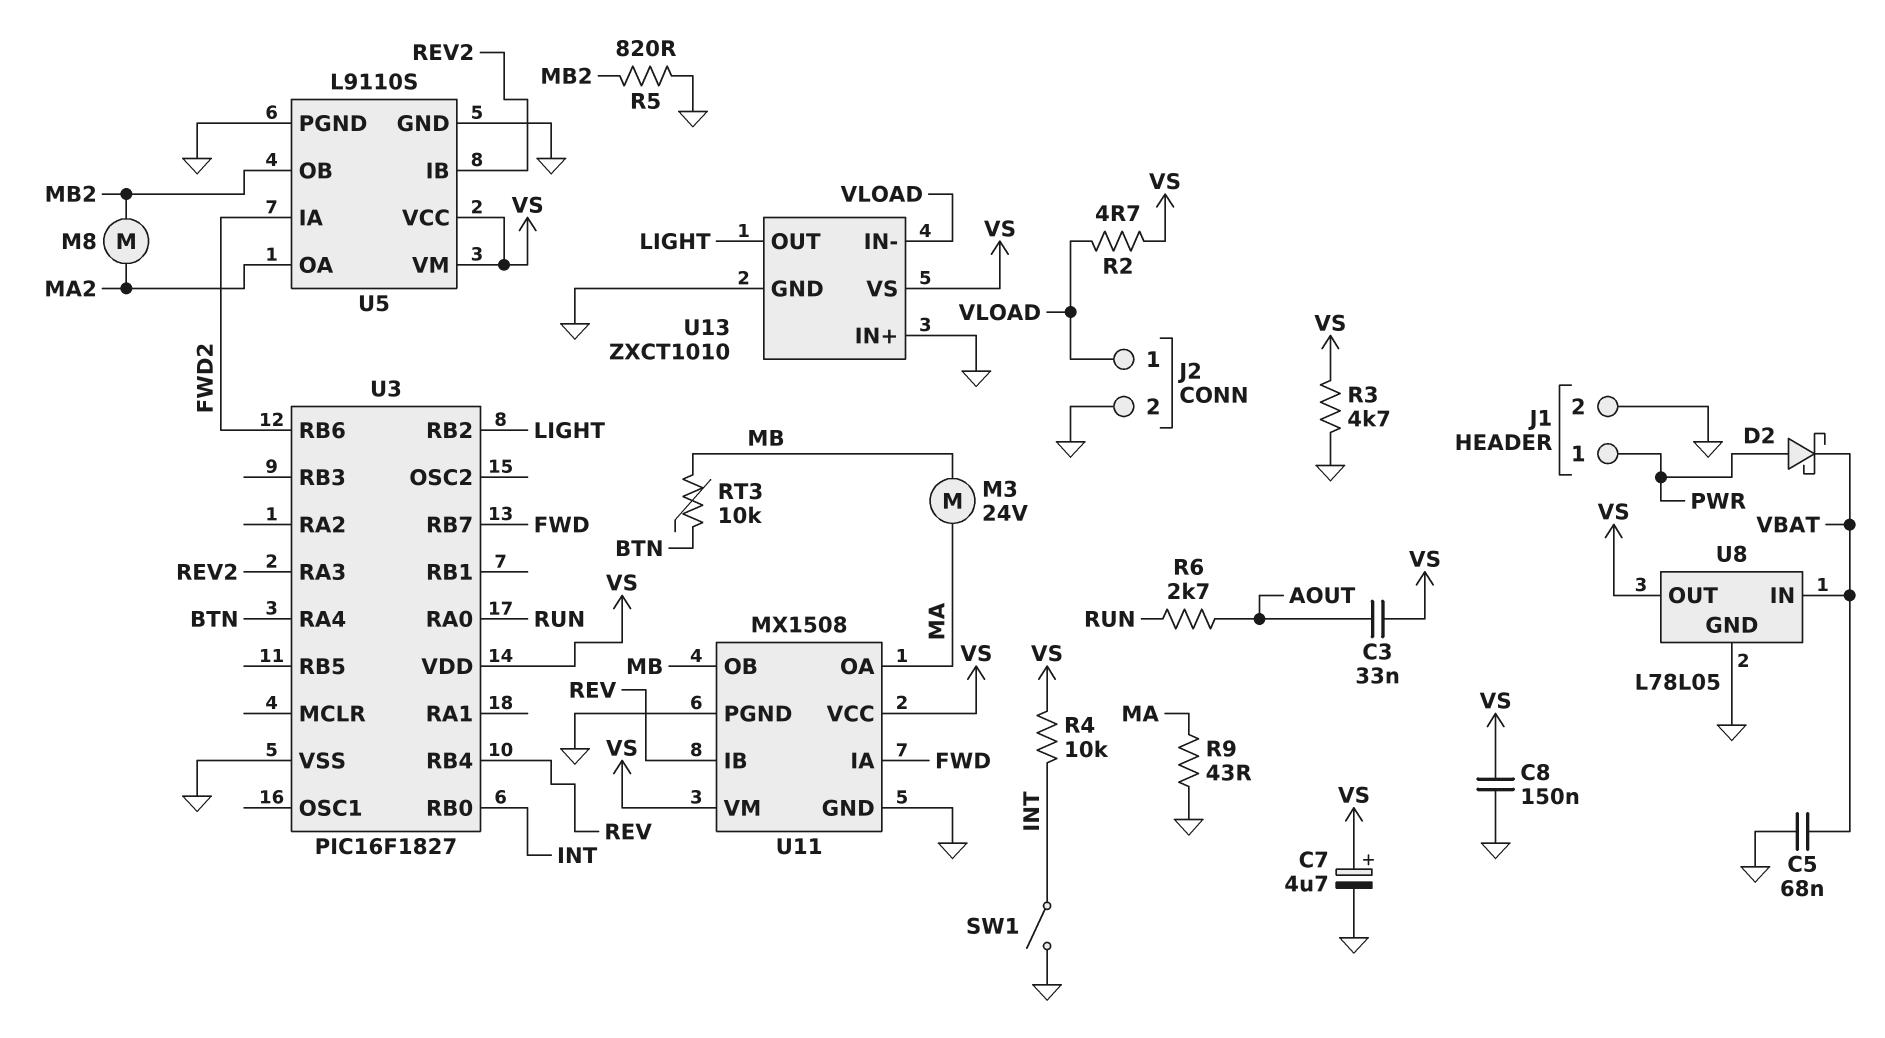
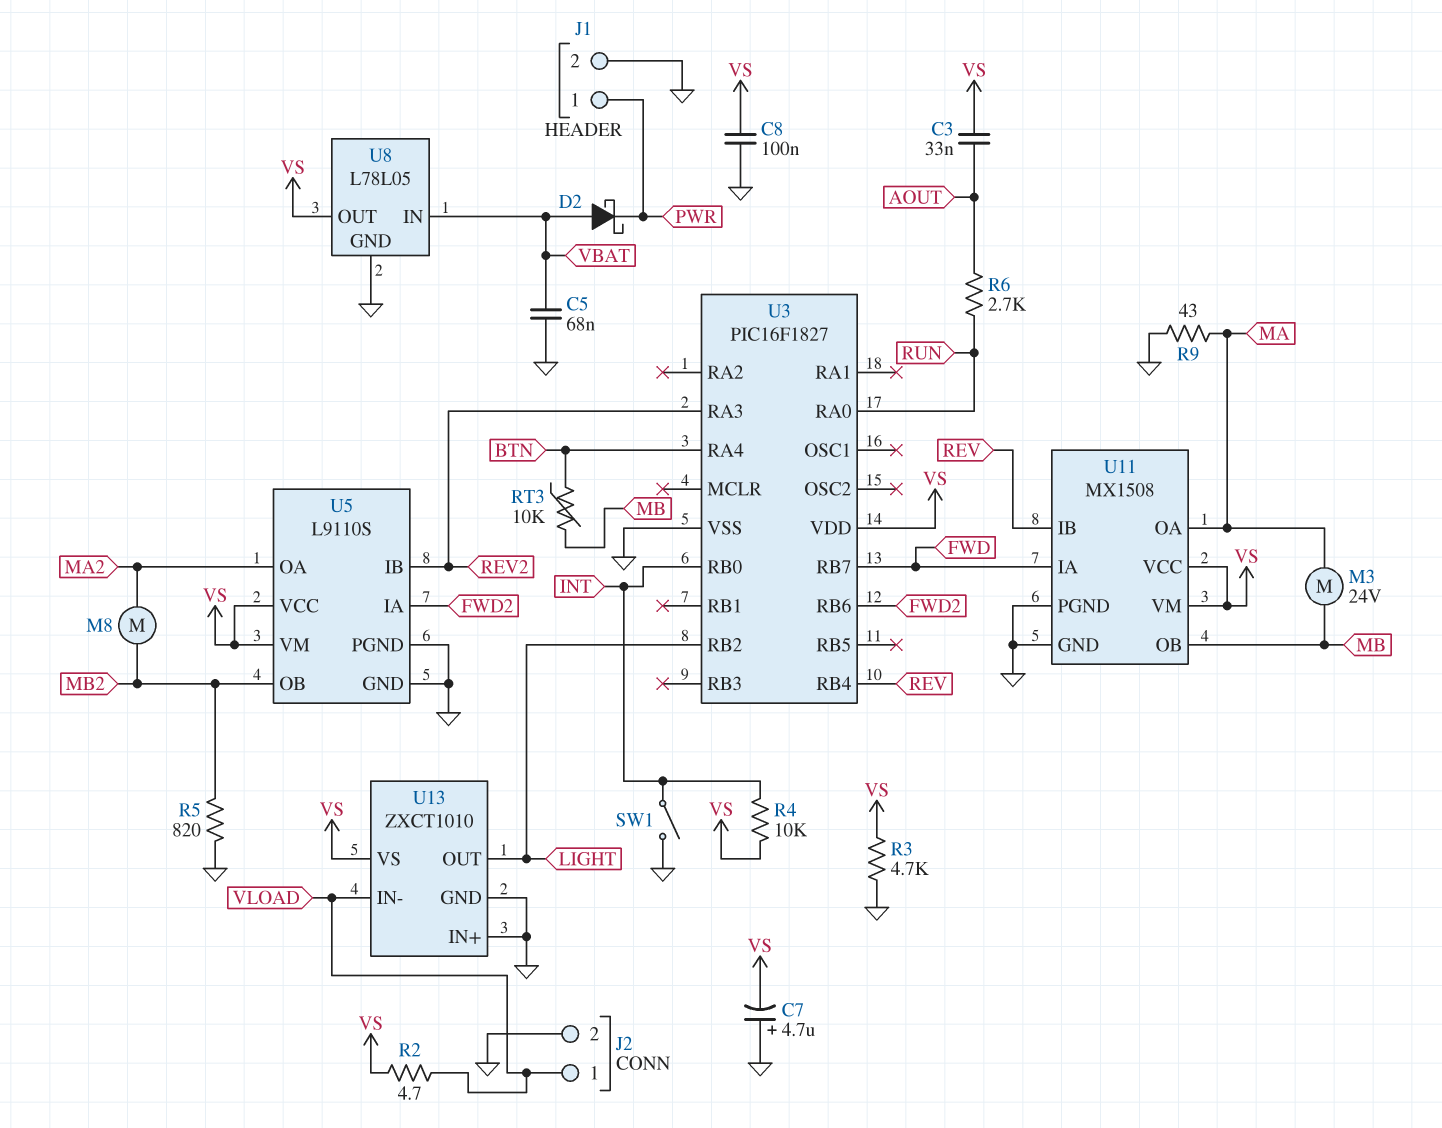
C7: 4.7uF (plus VS, minus GND) -> 4.7uF (plus GND, minus VS)
C8: 150nF (GND, VS) -> 100nF (GND, VS)
D2: schottky (A PWR, K VBAT) -> schottky (A VBAT, K PWR)

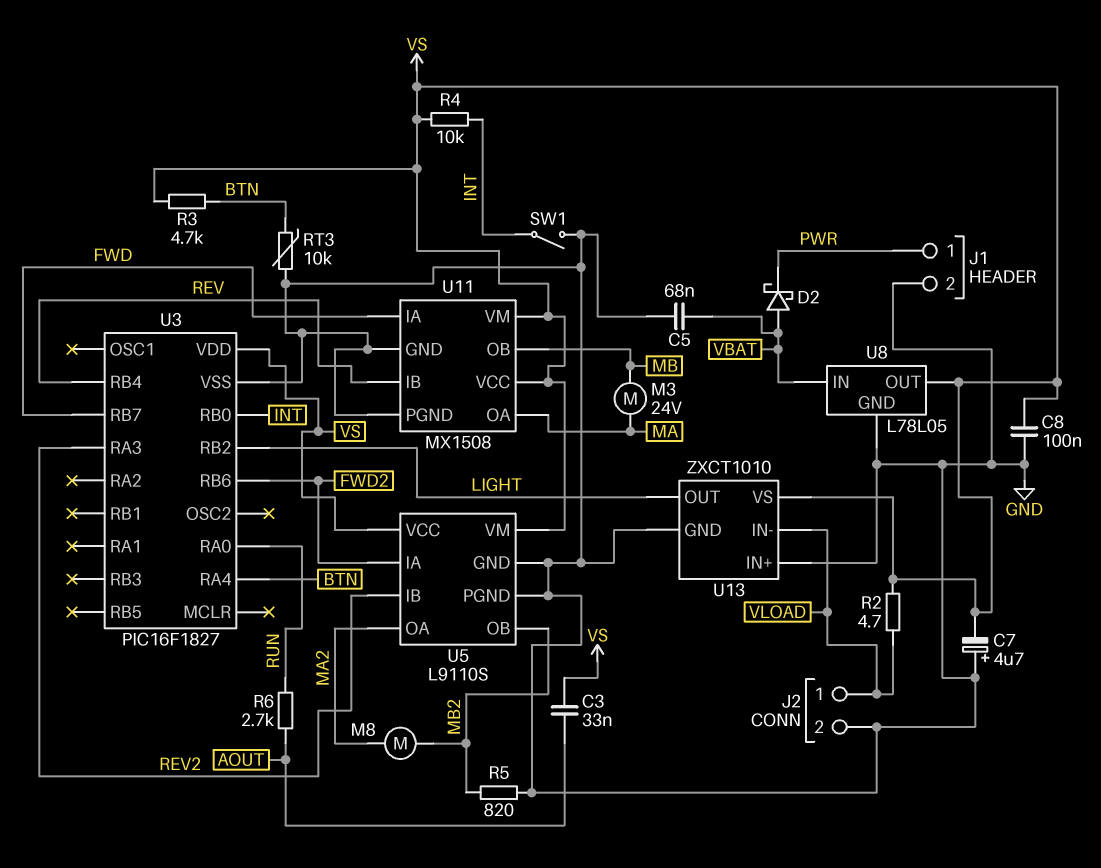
R3: 4.7k (GND, VS) -> 4.7k (BTN, VS)
R9: 43 (GND, MA) -> none
RT3: 10k (BTN, MB) -> 10k (BTN, GND)

